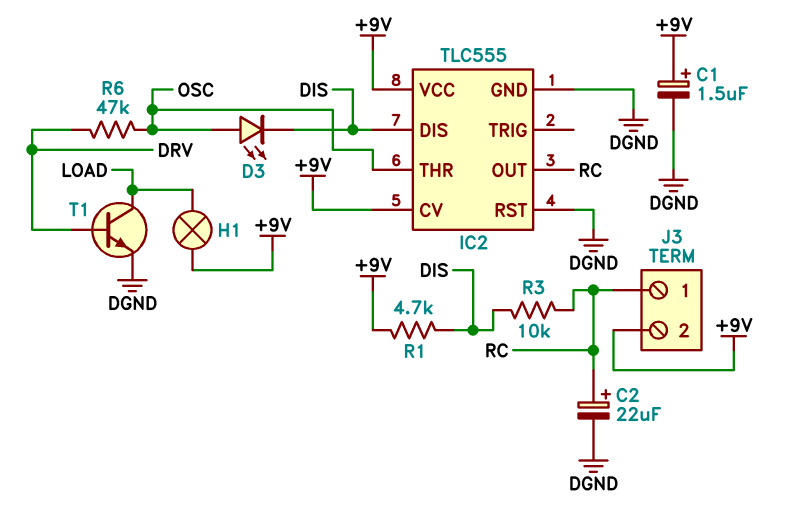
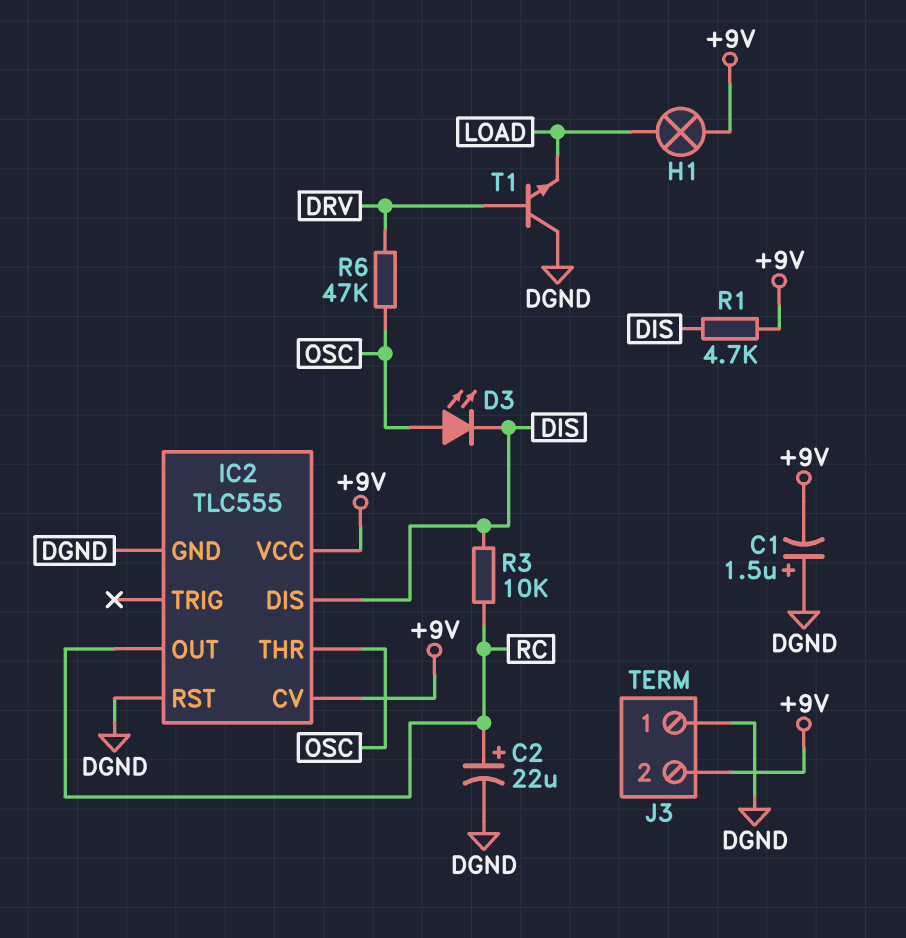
C1: 1.5uF (plus +9V, minus DGND) -> 1.5uF (plus DGND, minus +9V)
J3 pin 1: RC -> DGND
T1: NPN (B DRV, C LOAD, E DGND) -> NPN (B DRV, C DGND, E LOAD)

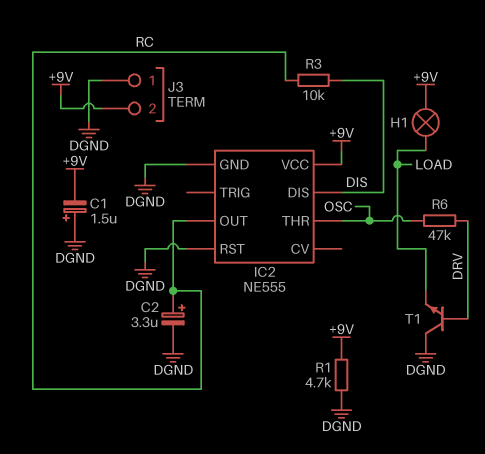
C2: 22uF (plus RC, minus DGND) -> 3.3uF (plus RC, minus DGND)
D3: LED (A OSC, K DIS) -> none
IC2: TLC555 -> NE555
IC2 pin CV: +9V -> none
R1: 4.7k (+9V, DIS) -> 4.7k (+9V, DGND)

